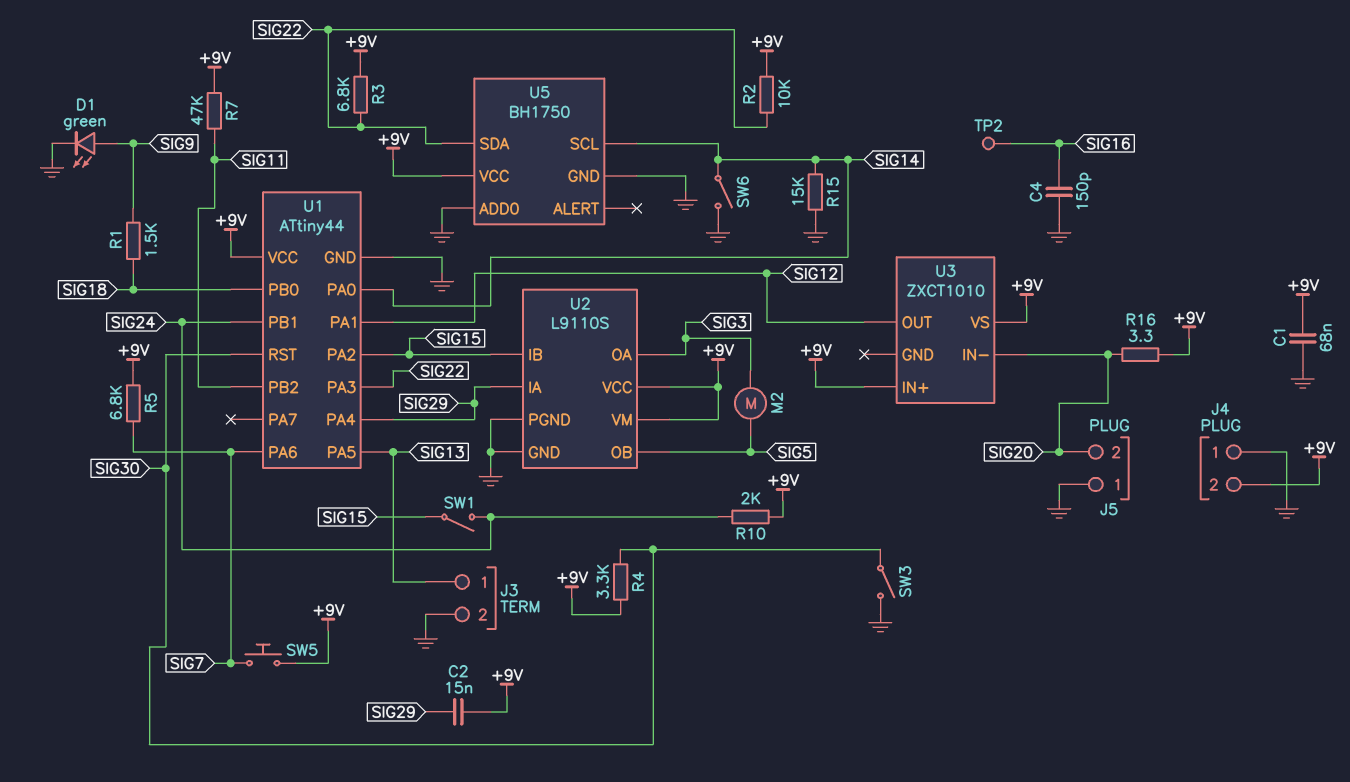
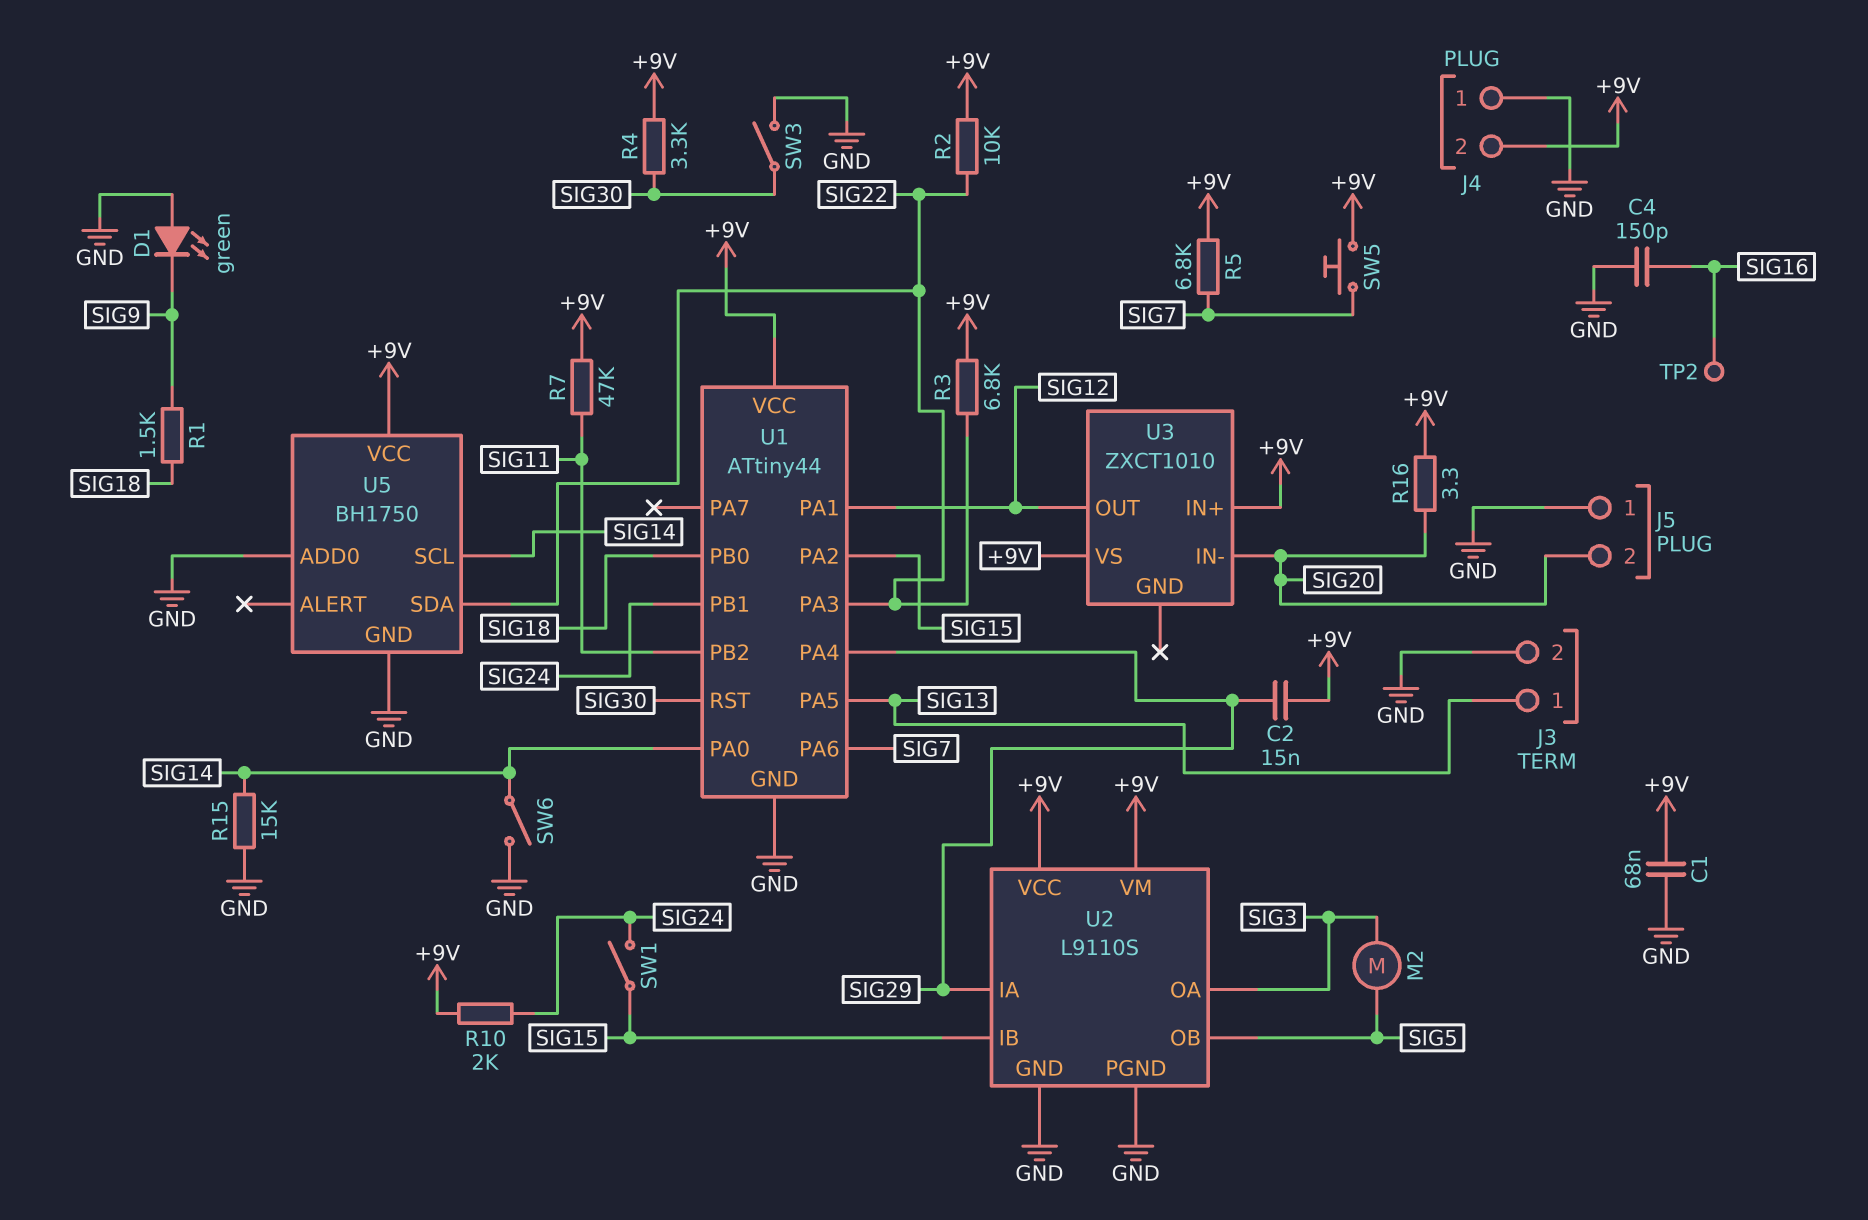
D1: LED green (A SIG9, K GND) -> LED green (A GND, K SIG9)

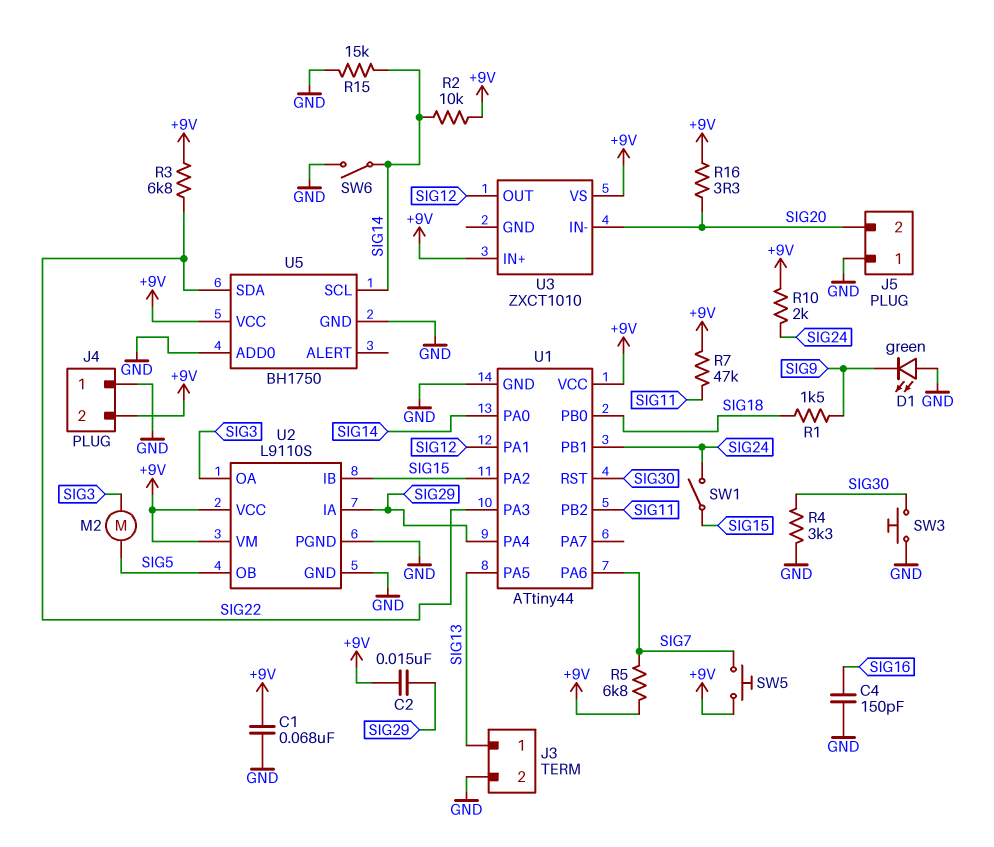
R2: 10k (+9V, SIG22) -> 10k (+9V, SIG14)
R4: 3.3k (+9V, SIG30) -> 3.3k (GND, SIG30)
SW3: switch (GND, SIG30) -> button (GND, SIG30)
TP2: test point (SIG16) -> none

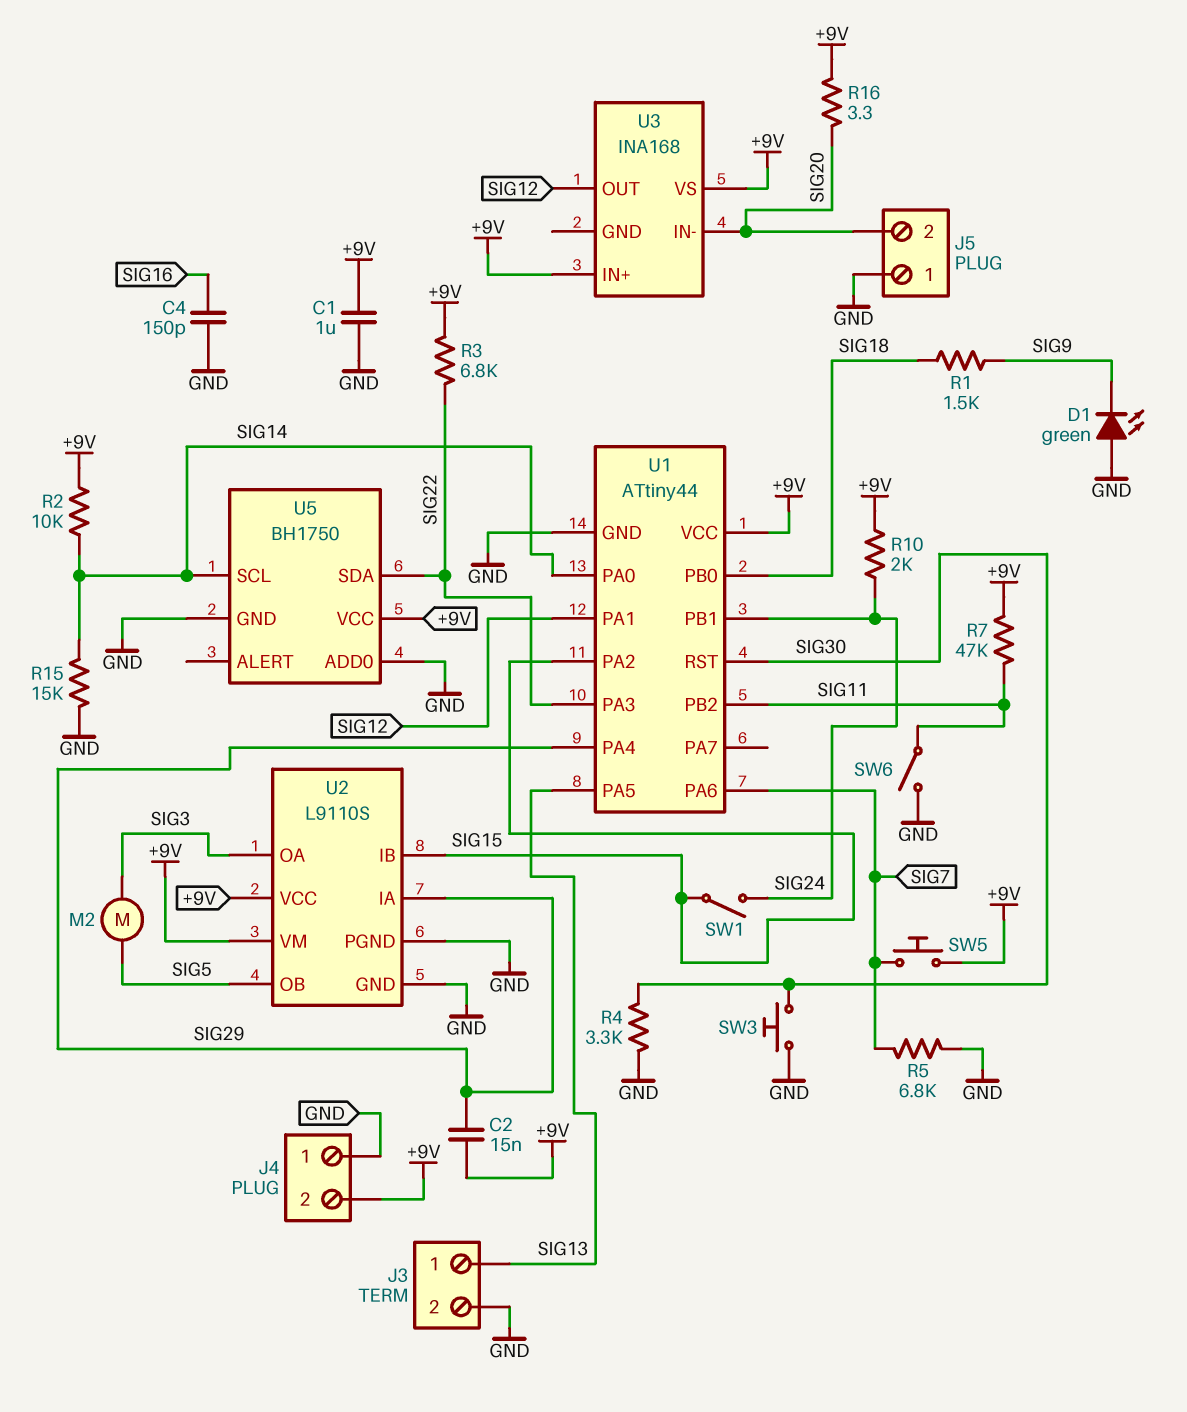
C1: 68nF (+9V, GND) -> 1uF (+9V, GND)
R5: 6.8k (+9V, SIG7) -> 6.8k (GND, SIG7)
SW6: switch (GND, SIG14) -> switch (GND, SIG11)
U3: ZXCT1010 -> INA168

